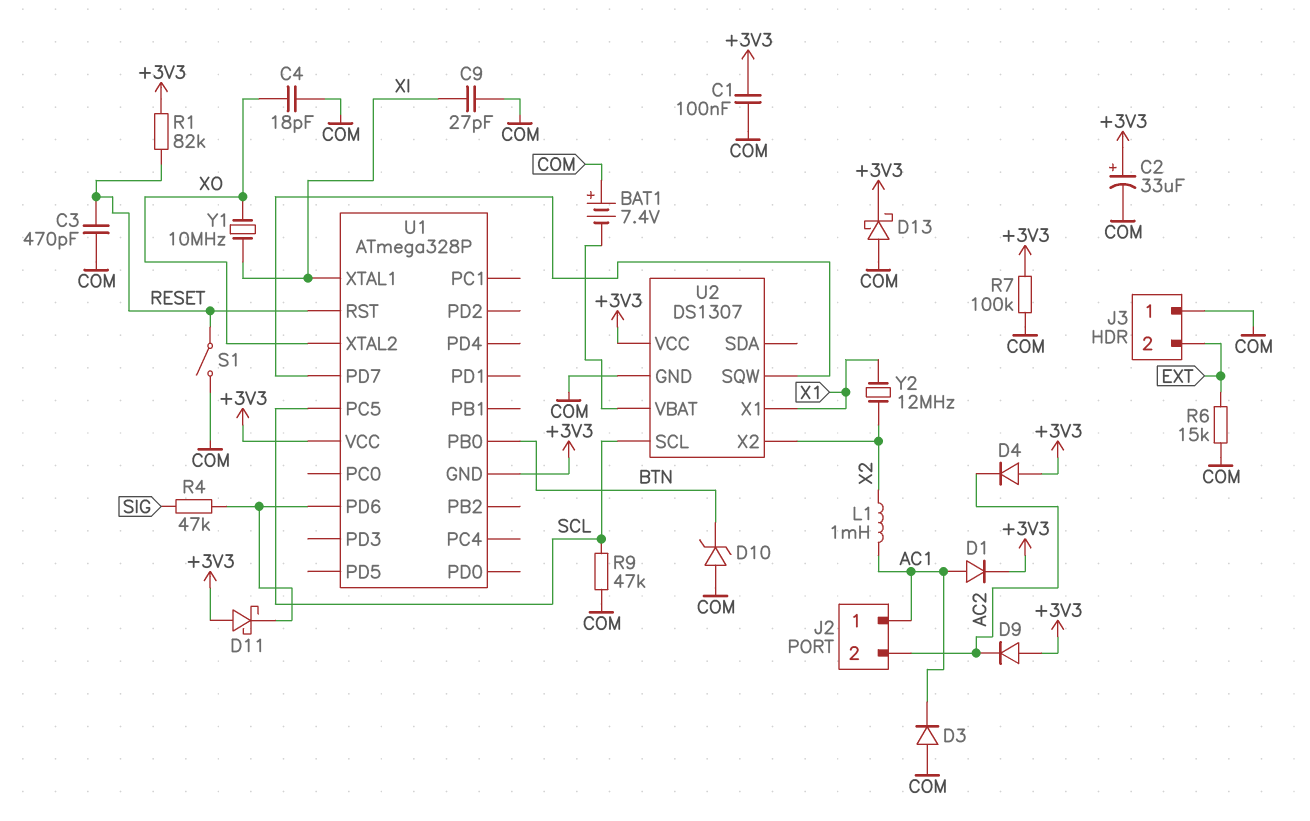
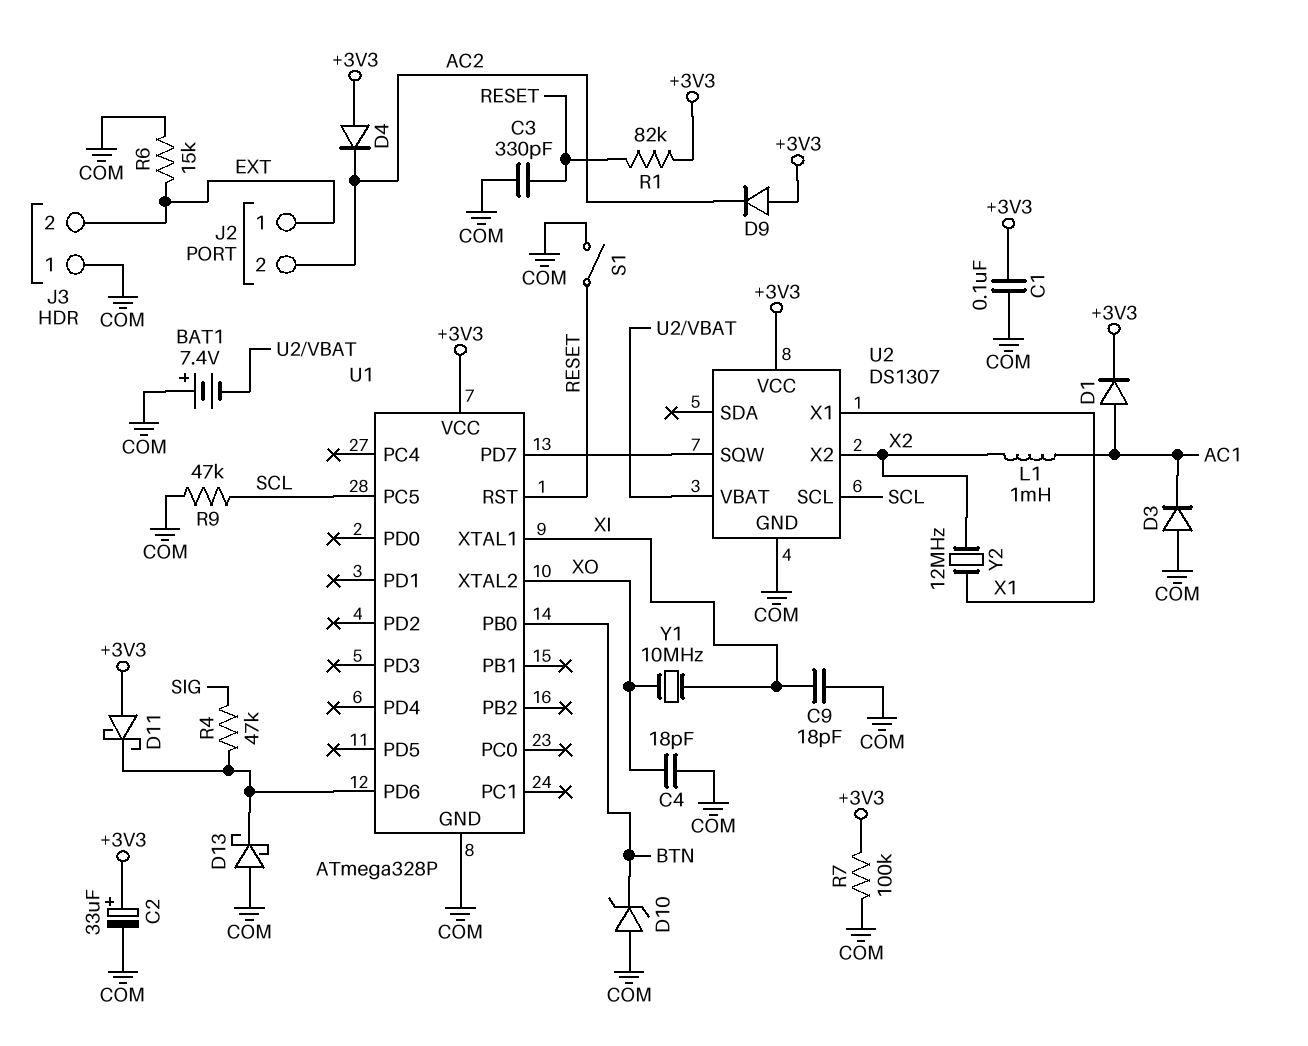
C3: 470pF (COM, RESET) -> 330pF (COM, RESET)
C9: 27pF (COM, XI) -> 18pF (COM, XI)
D13: schottky (A COM, K +3V3) -> schottky (A COM, K U1/PD6)
J2 pin 1: AC1 -> EXT
U1 pin GND: +3V3 -> COM

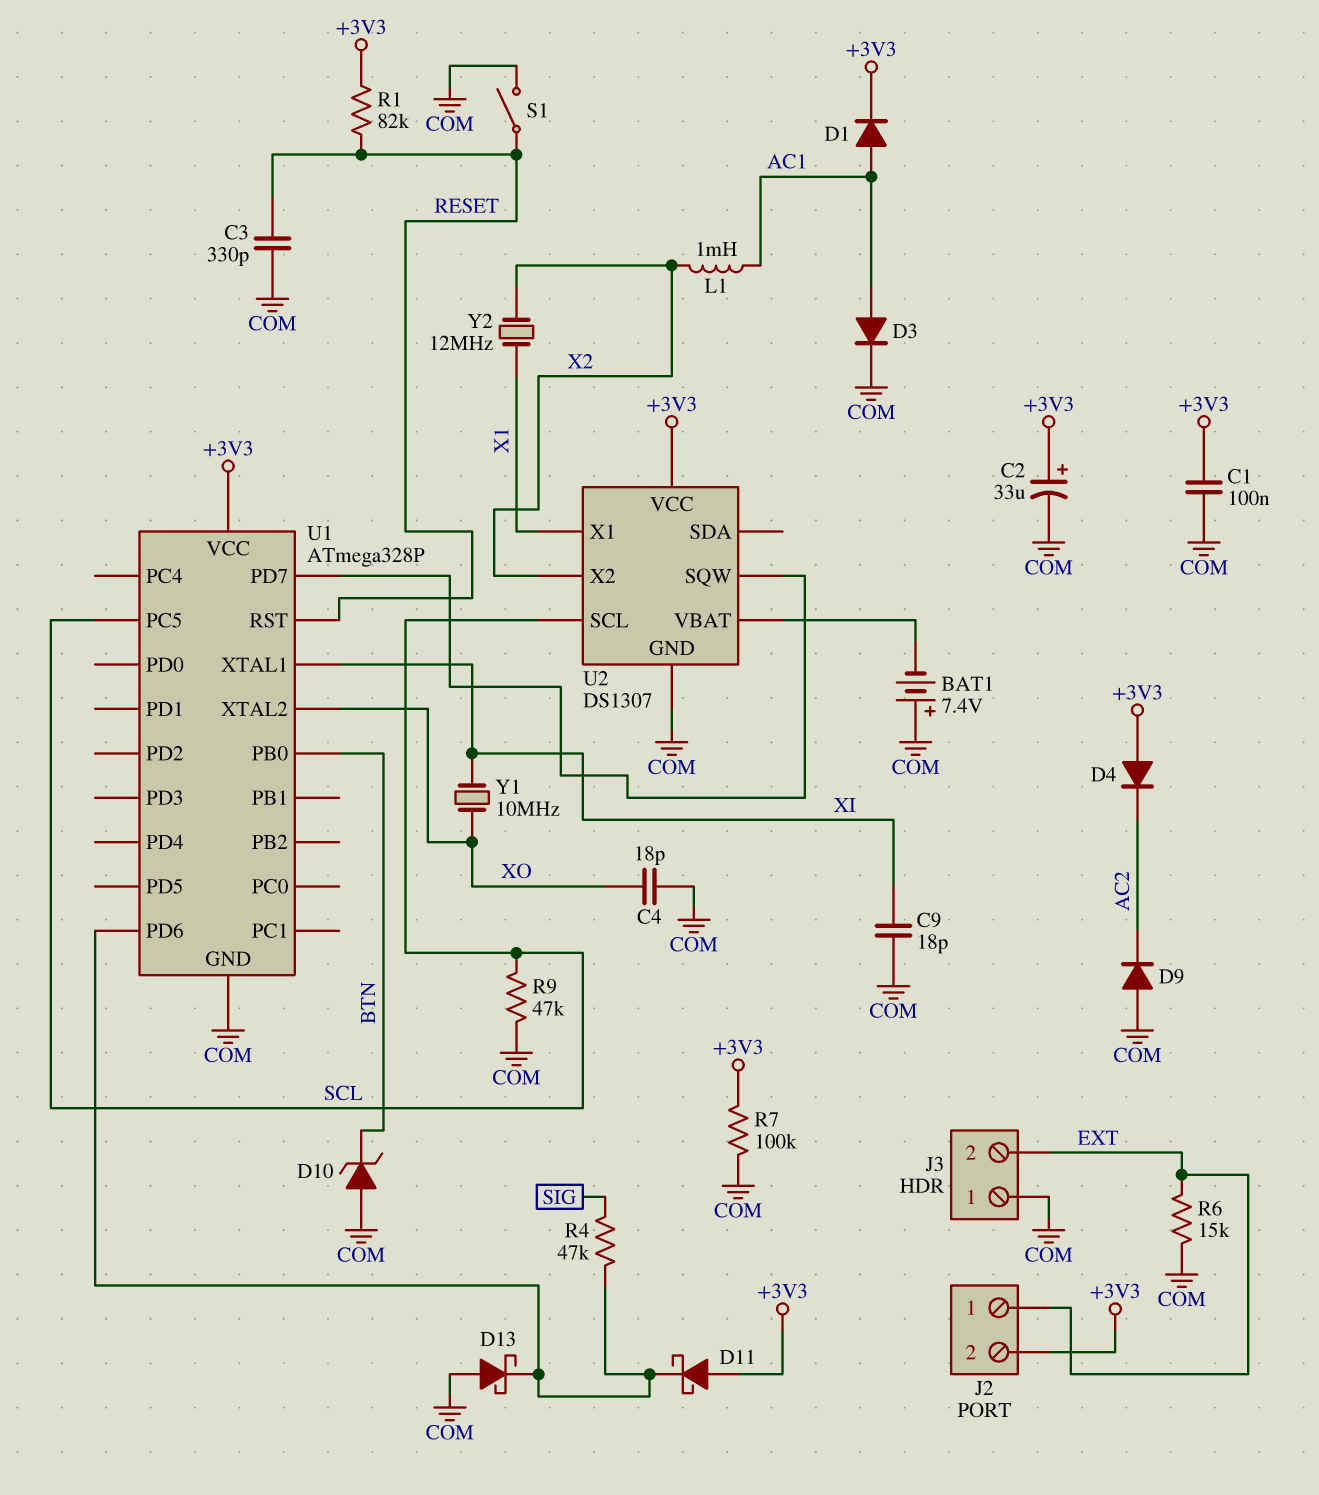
D3: diode (A COM, K AC1) -> diode (A AC1, K COM)
D9: diode (A +3V3, K AC2) -> diode (A COM, K AC2)
J2 pin 2: AC2 -> +3V3

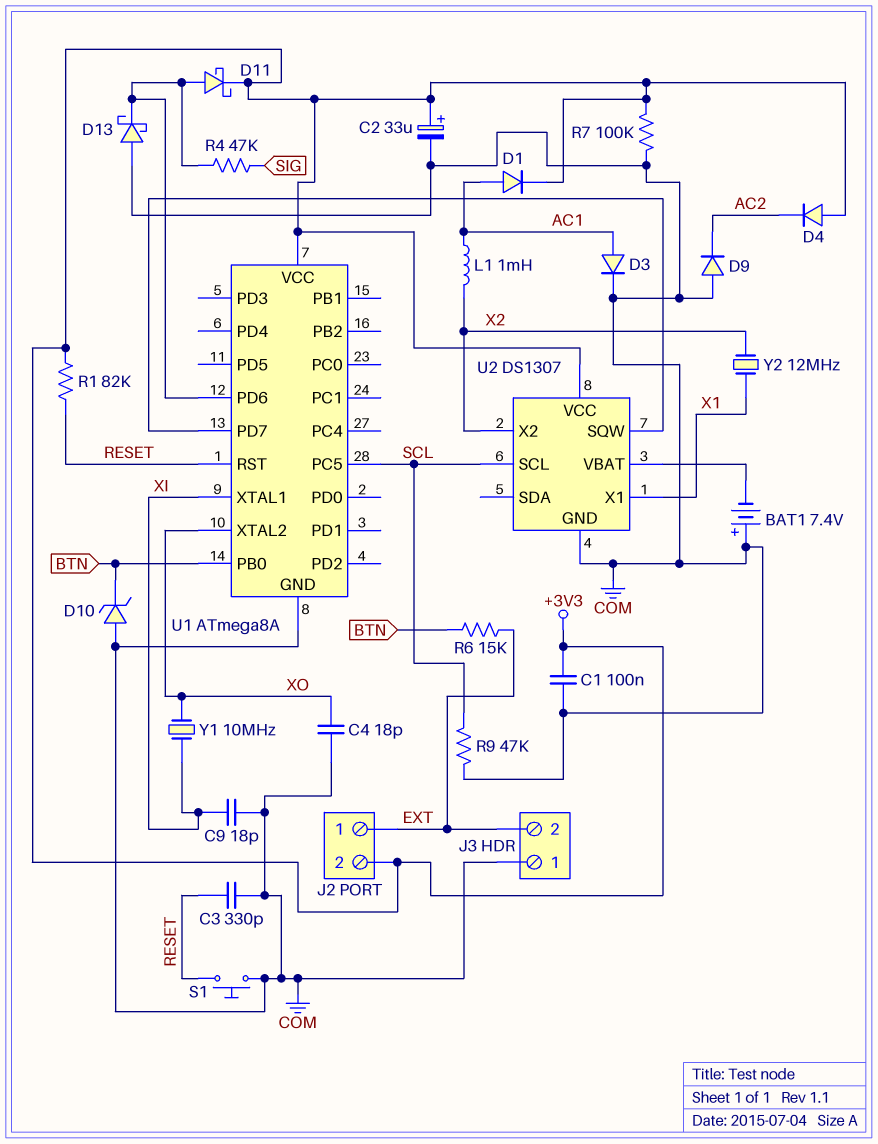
D11: schottky (A +3V3, K U1/PD6) -> schottky (A U1/PD6, K +3V3)
R6: 15k (COM, EXT) -> 15k (BTN, EXT)
S1: switch (COM, RESET) -> button (COM, RESET)
U1: ATmega328P -> ATmega8A

